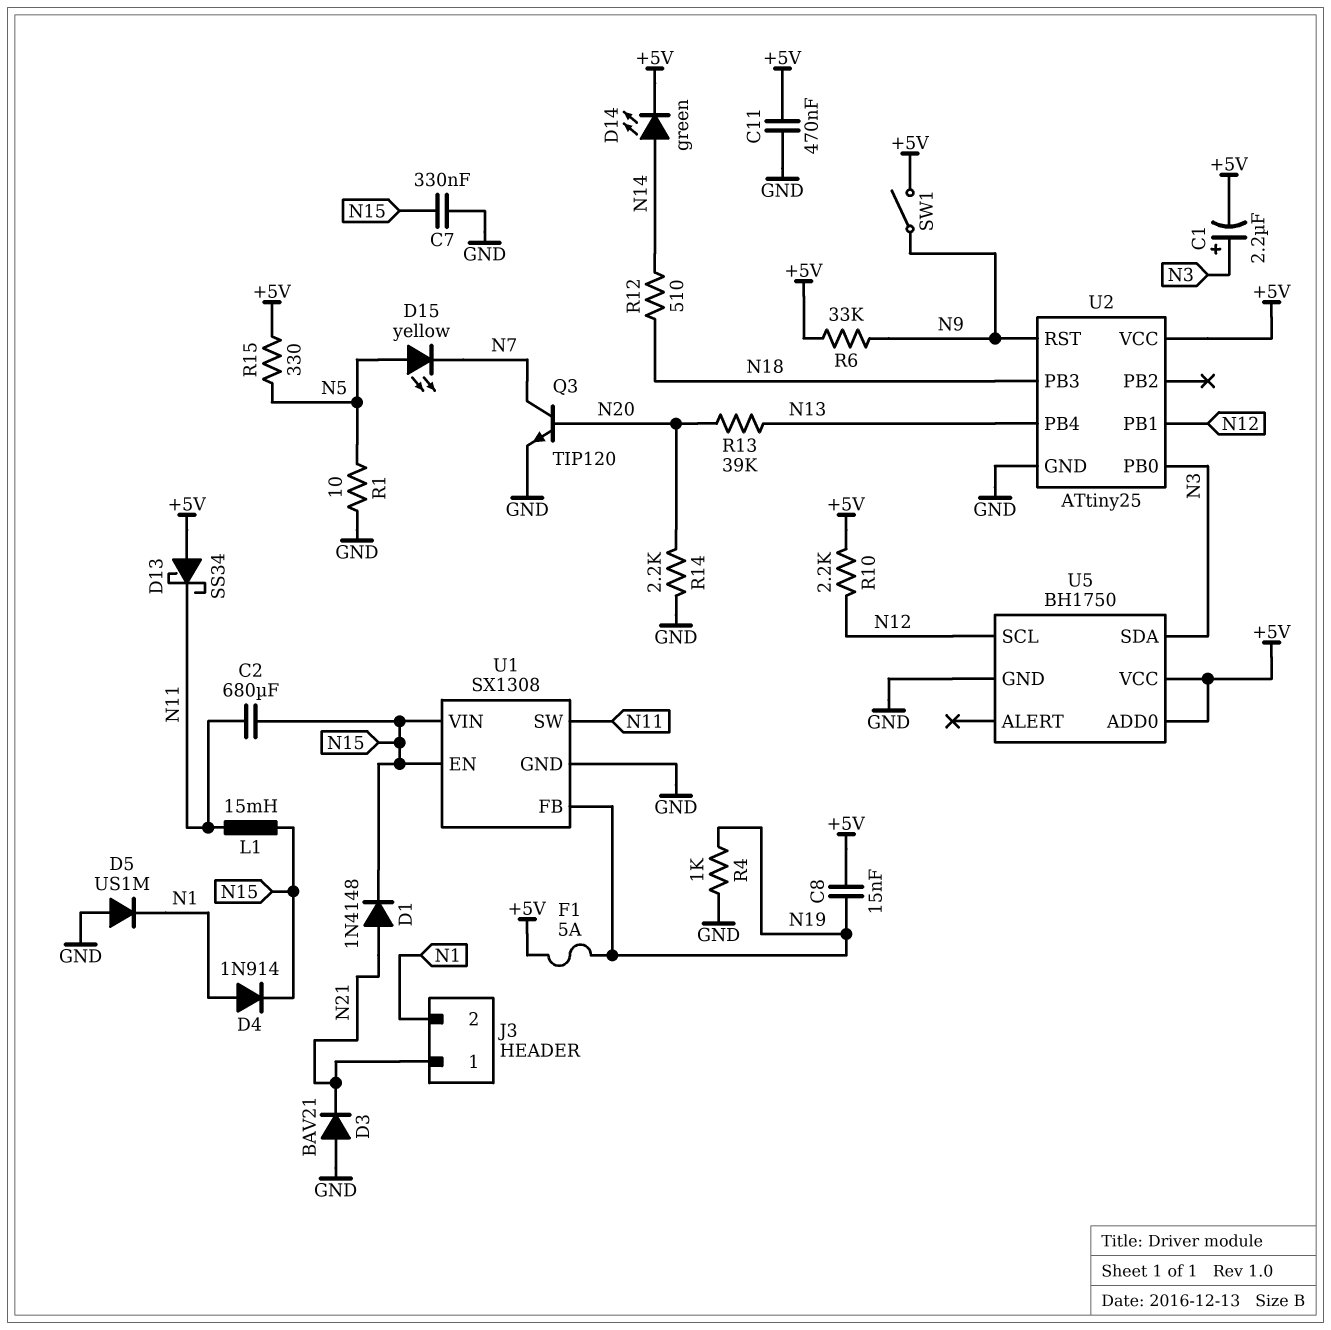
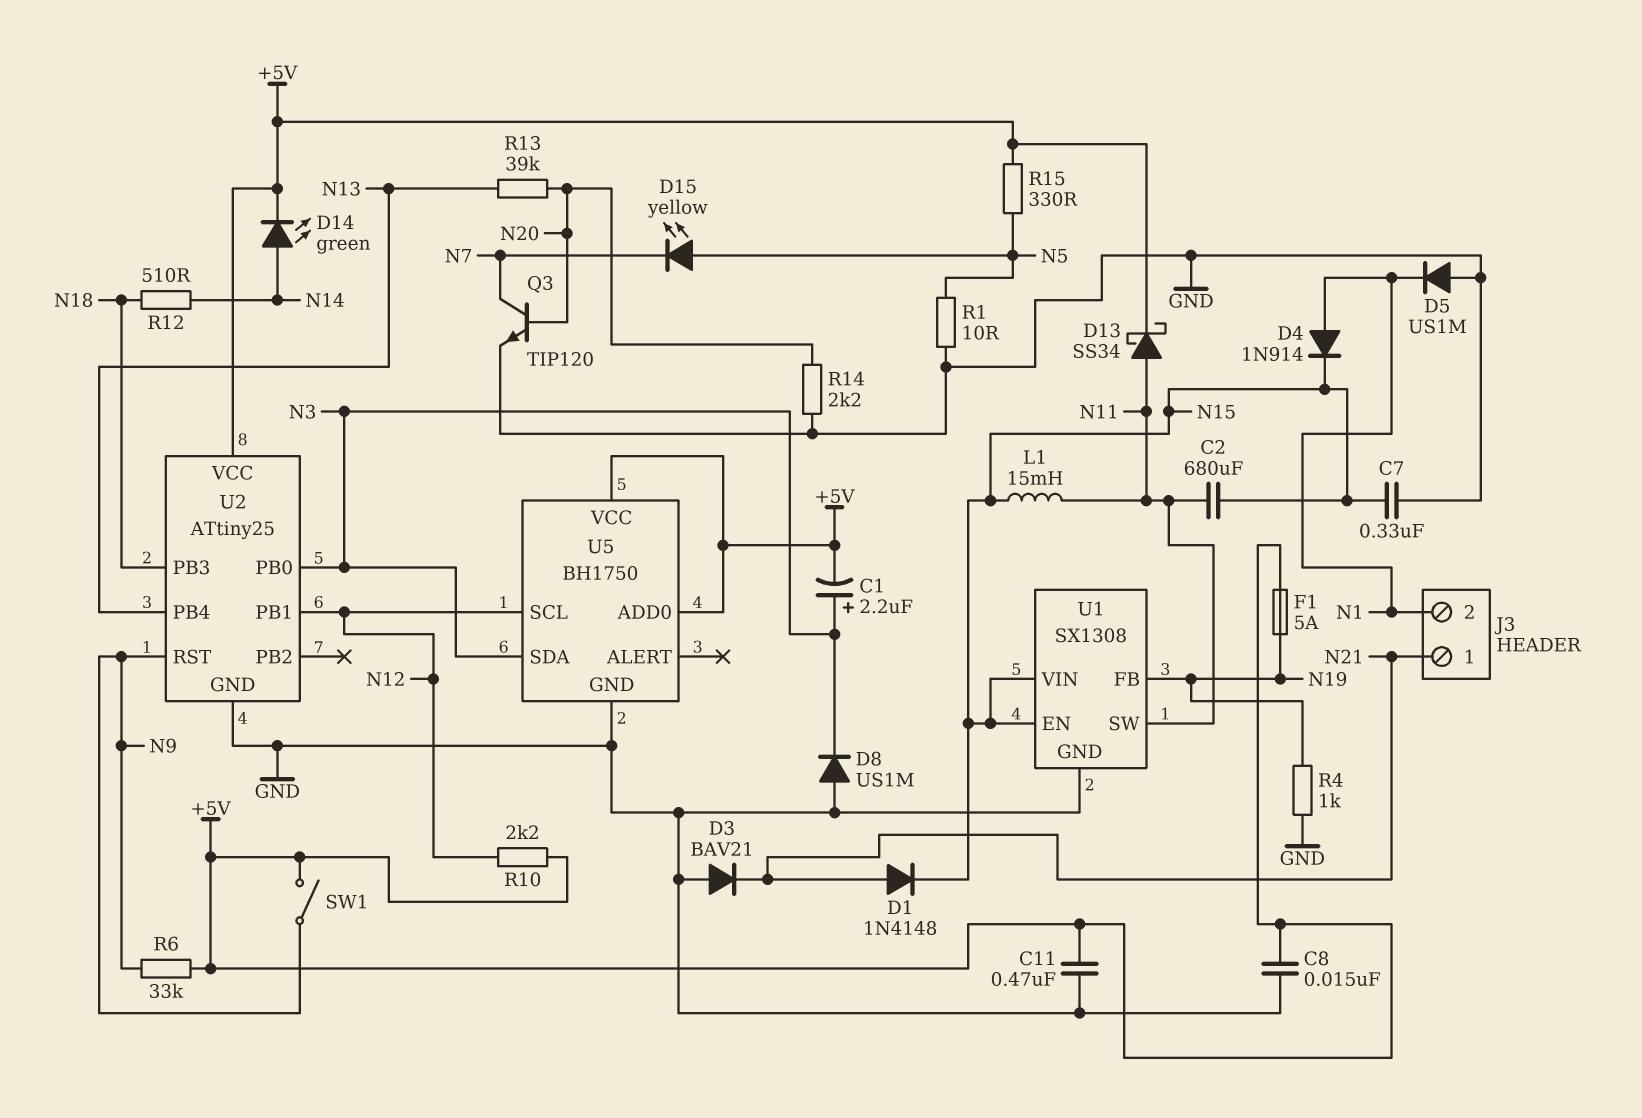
C8: 15nF (+5V, N19) -> 15nF (+5V, GND)
D8: none -> diode US1M (A GND, K N3)
D13: schottky SS34 (A +5V, K N11) -> schottky SS34 (A N11, K +5V)

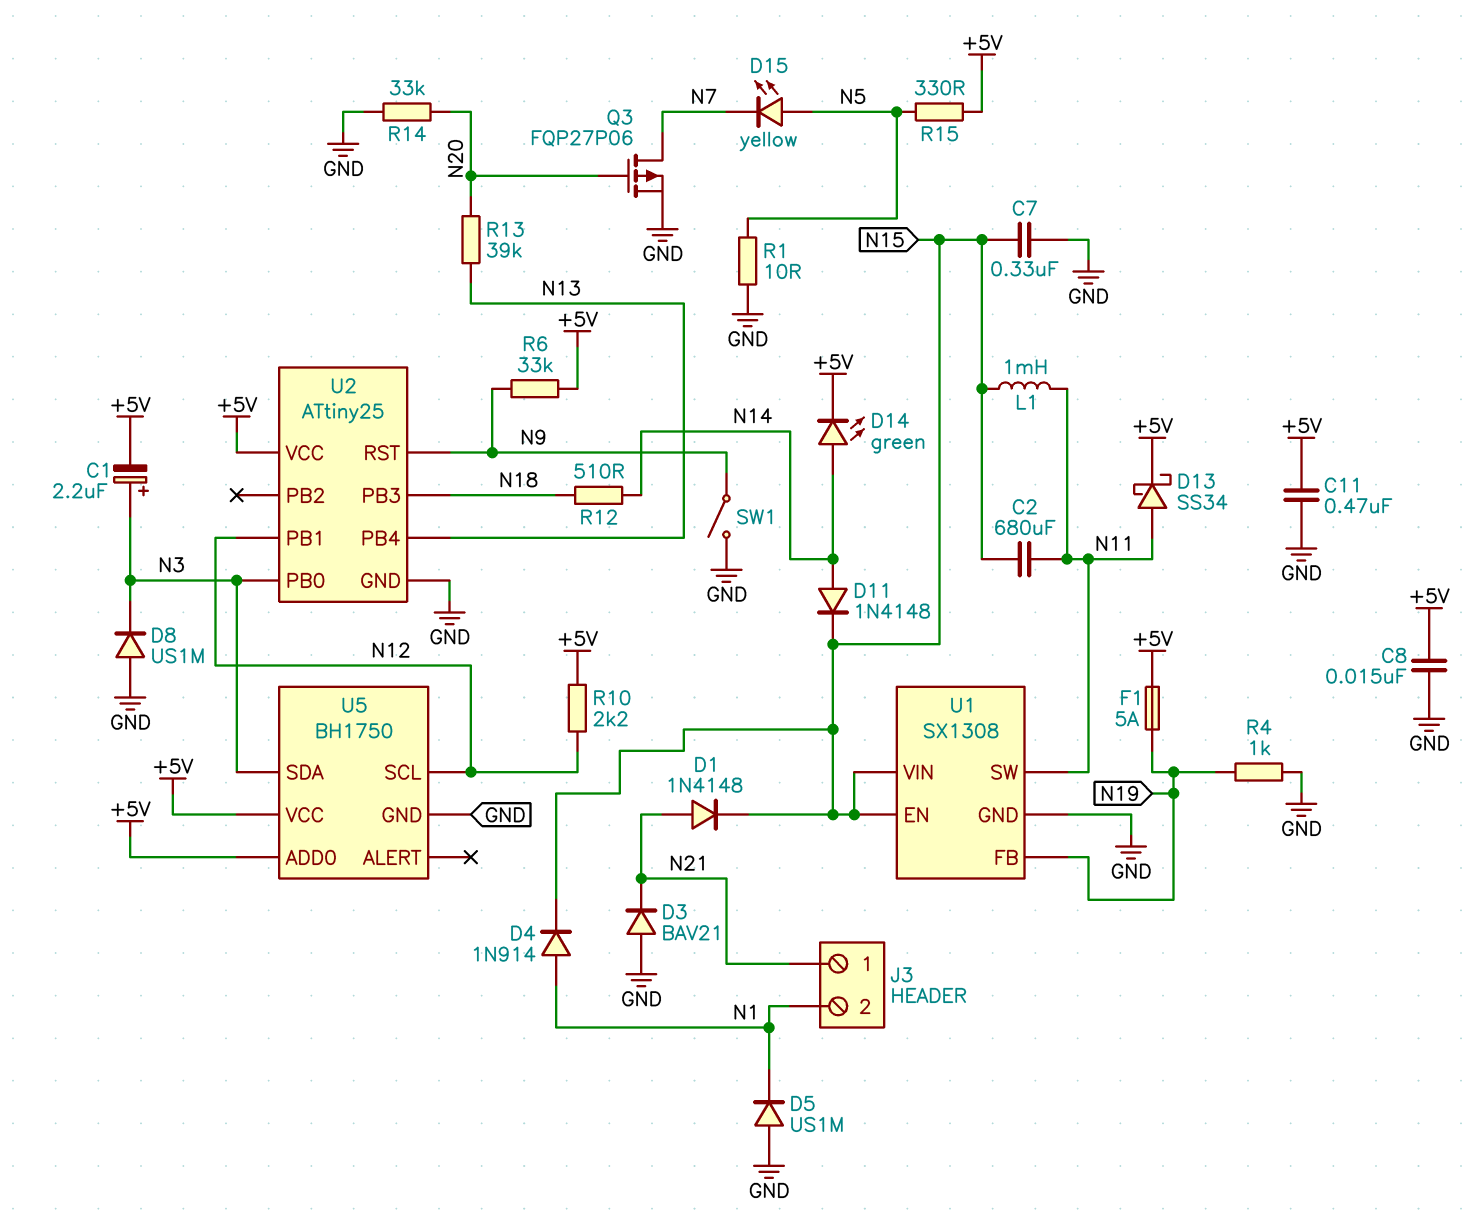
D11: none -> diode 1N4148 (A N14, K N15)
L1: 15mH (N11, N15) -> 1mH (N11, N15)
Q3: NPN TIP120 (B N20, C N7, E GND) -> PMOS FQP27P06 (G N20, D N7, S GND)
R14: 2.2k (GND, N20) -> 33k (GND, N20)
SW1: switch (+5V, N9) -> switch (GND, N9)

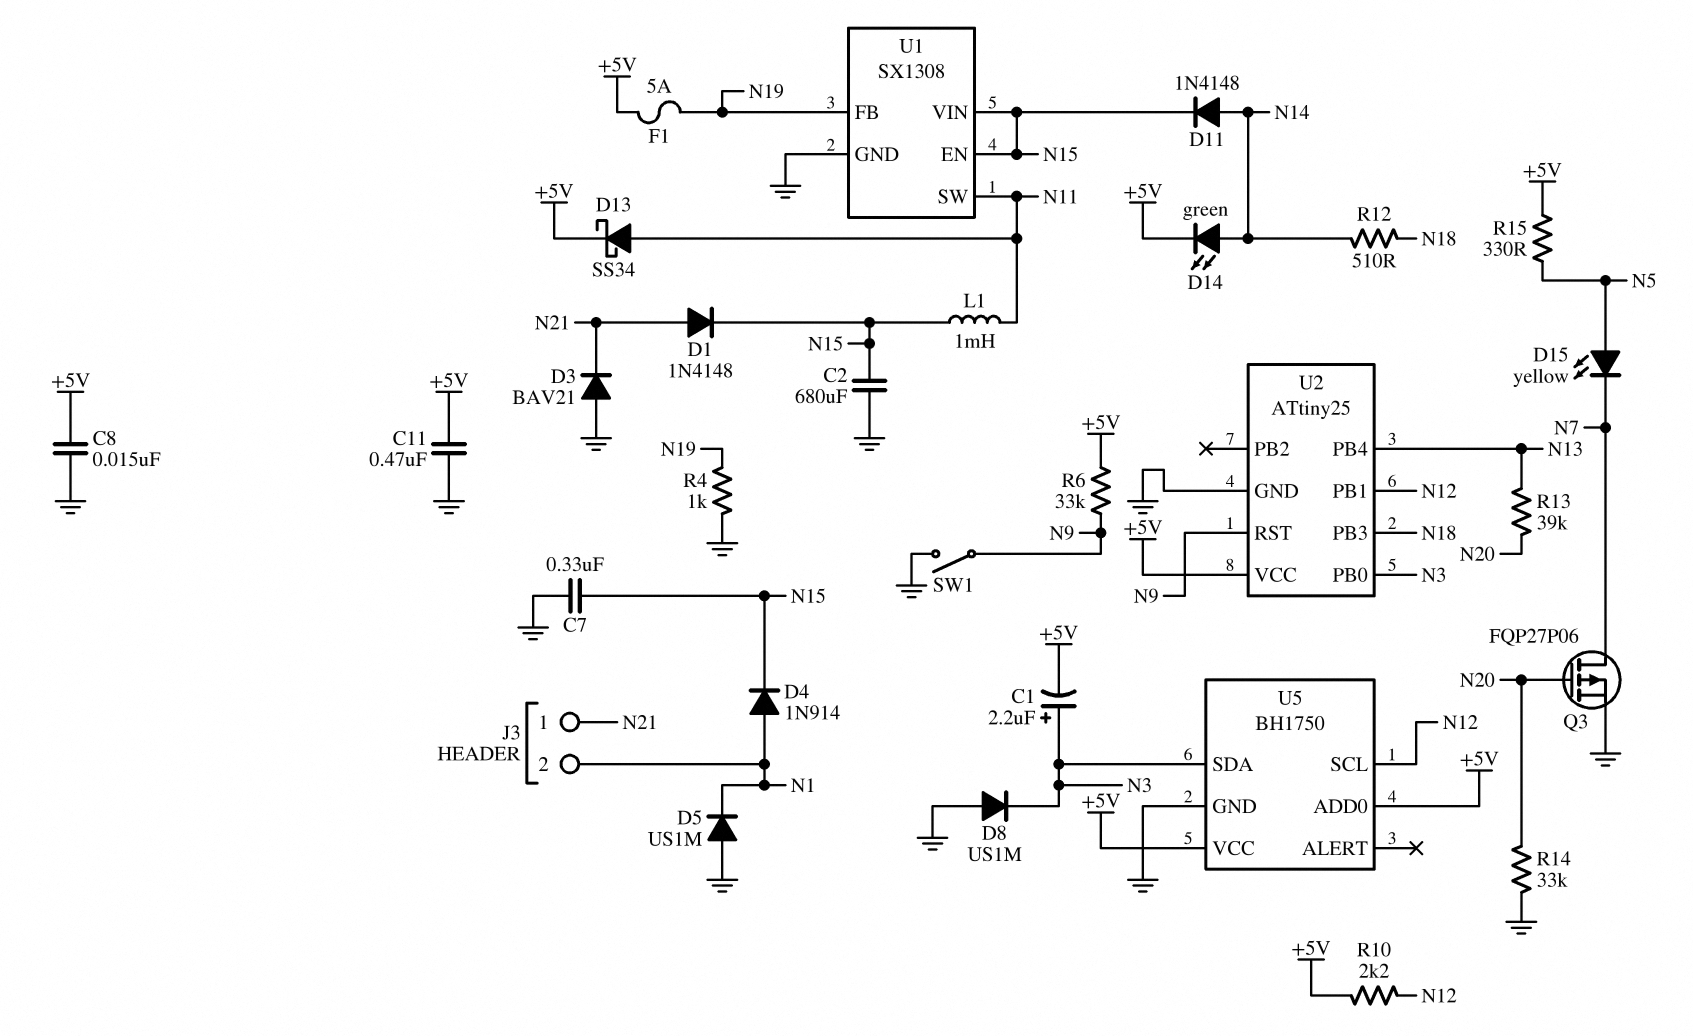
C2: 680uF (N11, N15) -> 680uF (GND, N15)
R1: 10 (GND, N5) -> none

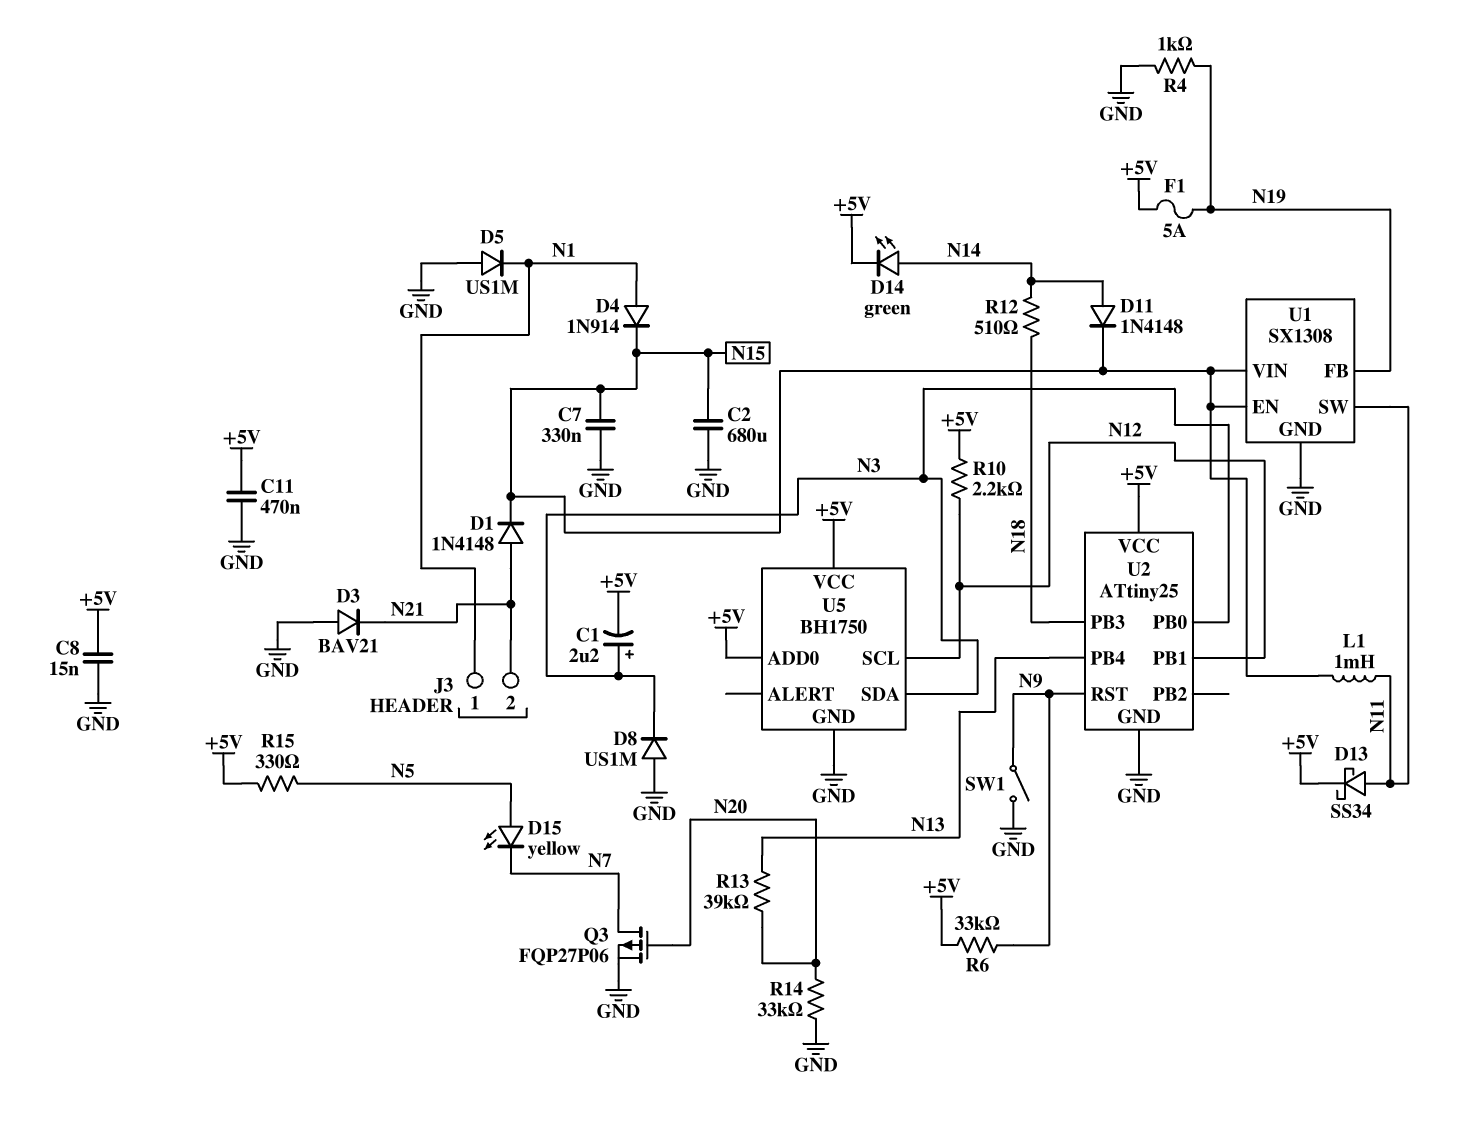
J3 pin 1: N21 -> N1
J3 pin 2: N1 -> N21

